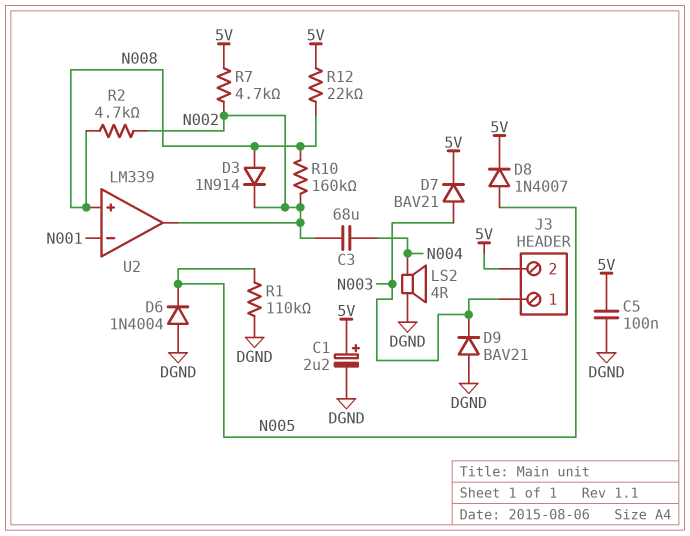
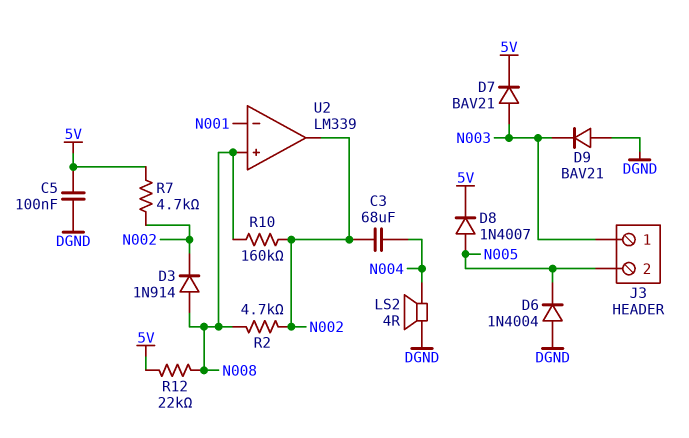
C1: 2.2uF (plus 5V, minus DGND) -> none
J3 pin 2: 5V -> N005
R1: 110k (DGND, N005) -> none

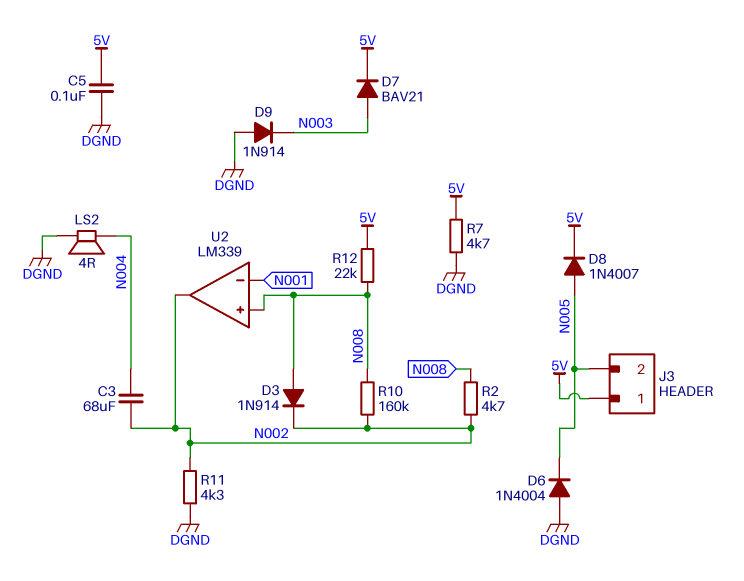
D9: diode BAV21 (A DGND, K N003) -> diode 1N914 (A DGND, K N003)
J3 pin 1: N003 -> 5V
R7: 4.7k (5V, N002) -> 4.7k (5V, DGND)
R11: none -> 4.3k (DGND, N002)

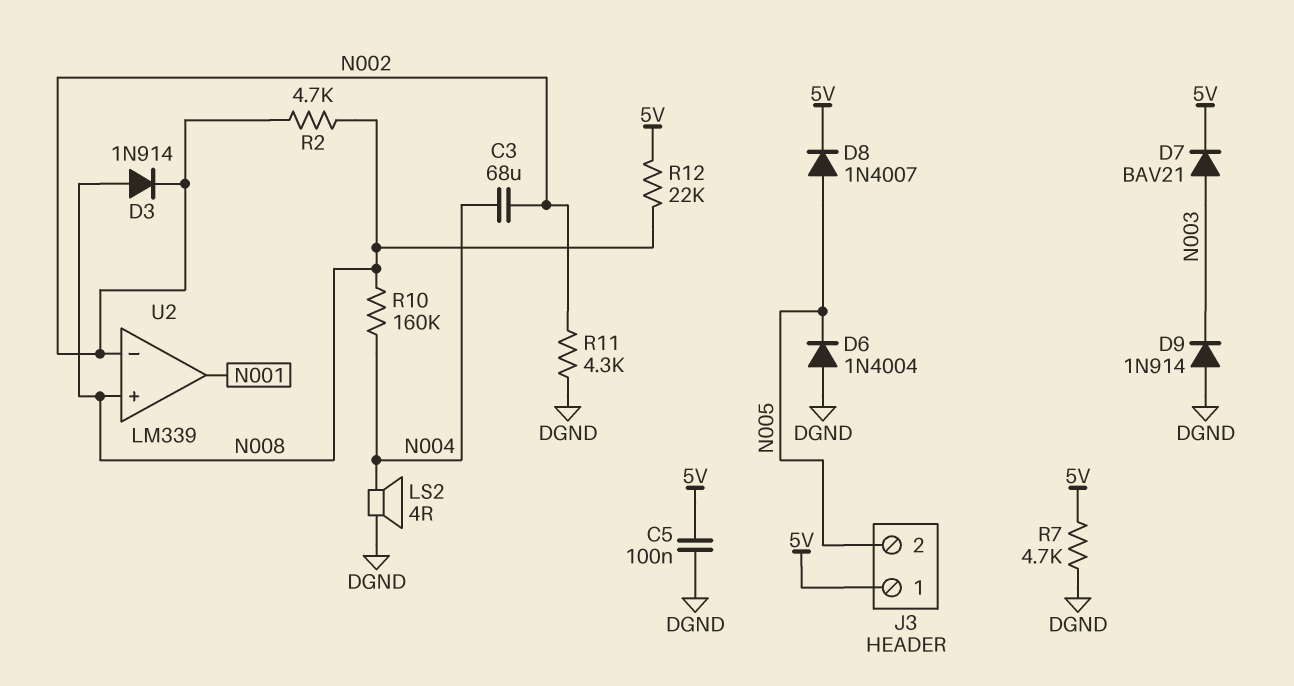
R10: 160k (N002, N008) -> 160k (N004, N008)
U2 pin in-: N001 -> N002
U2 pin out: N002 -> N001

